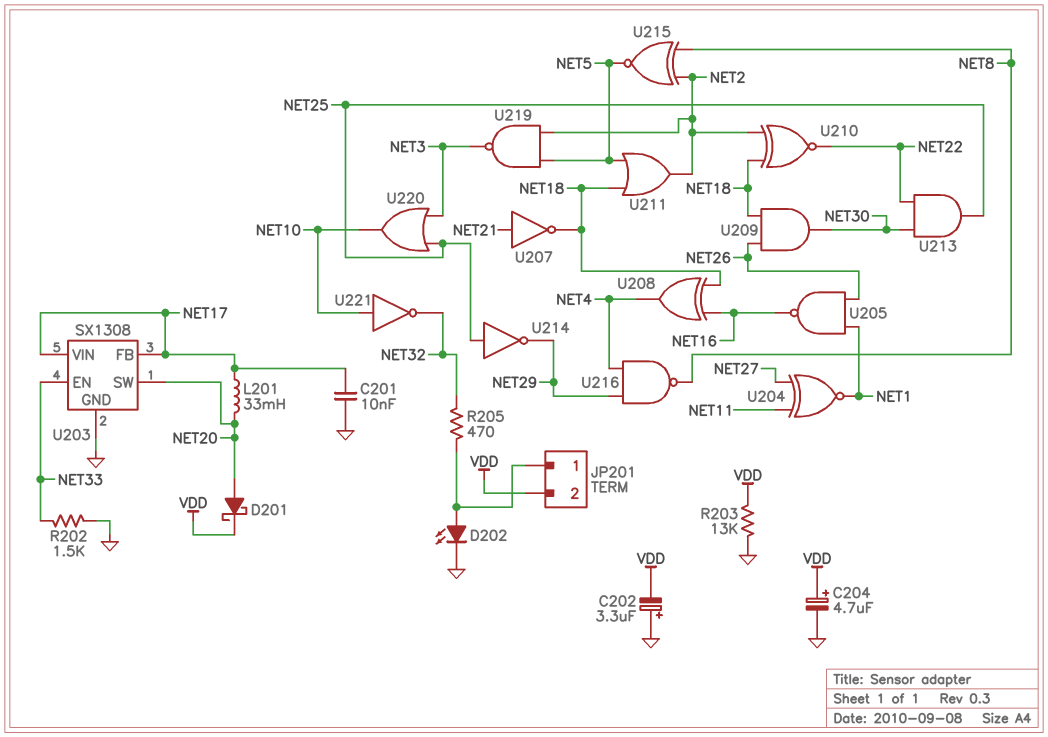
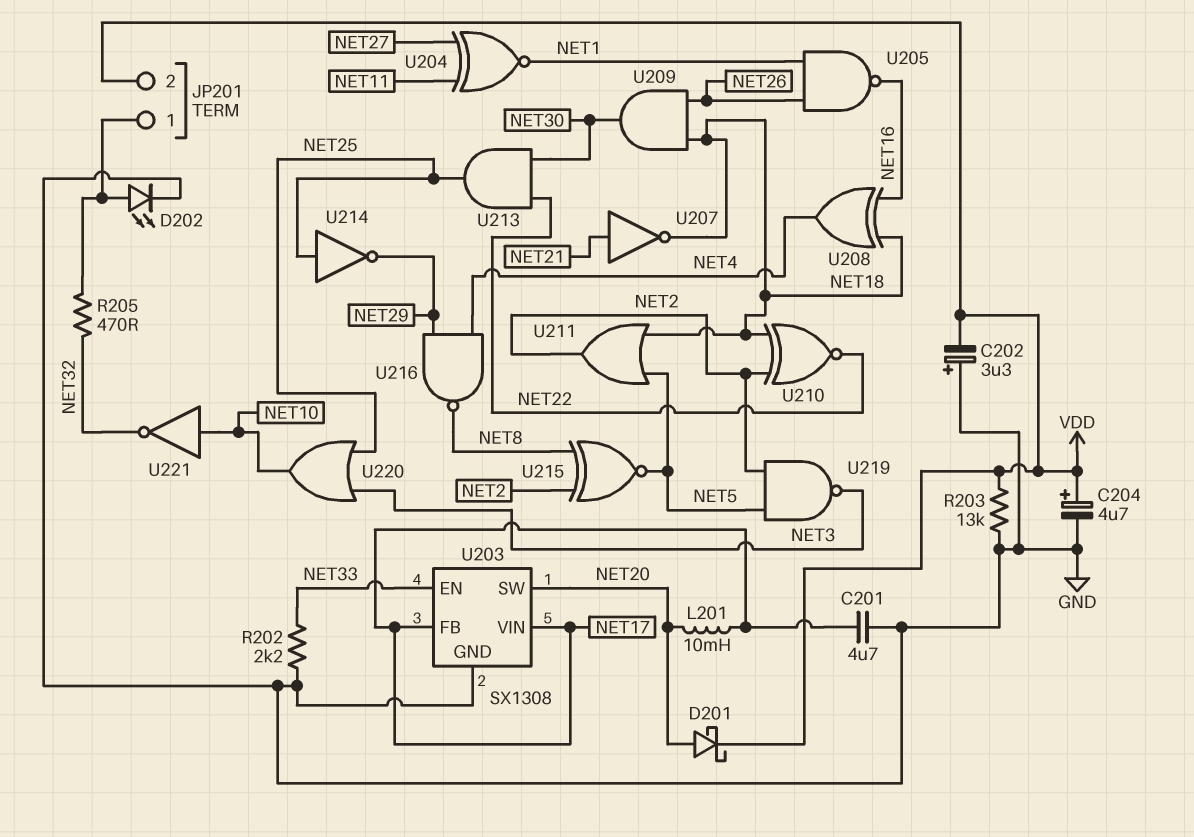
C201: 10nF (GND, NET17) -> 4.7uF (GND, NET17)
L201: 33mH (NET17, NET20) -> 10mH (NET17, NET20)
R202: 1.5k (GND, NET33) -> 2.2k (GND, NET33)

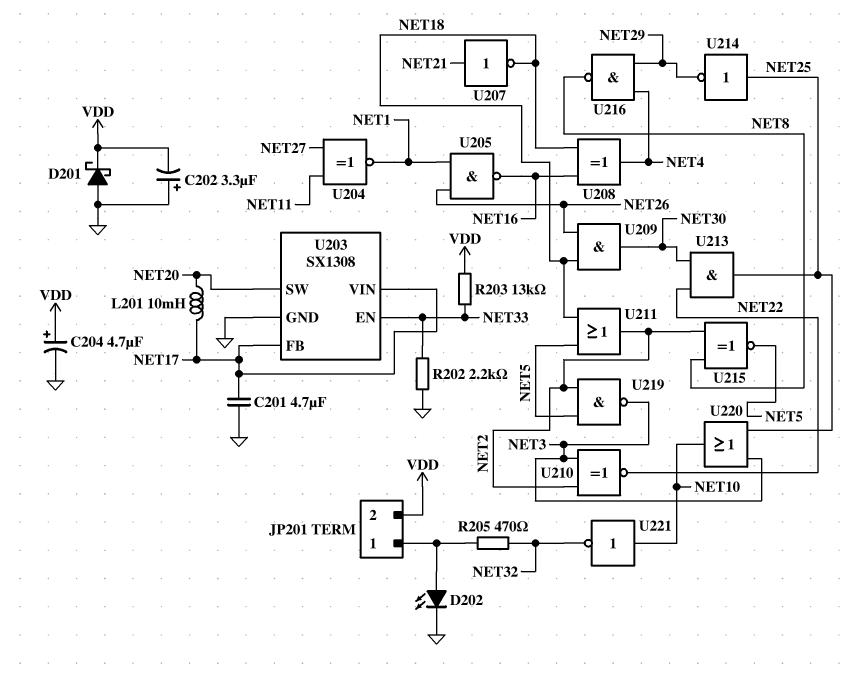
D201: schottky (A NET20, K VDD) -> schottky (A GND, K VDD)
R203: 13k (GND, VDD) -> 13k (NET33, VDD)
U210: XNOR (in NET2, in NET18, out NET22) -> XNOR (in NET2, in NET3, out NET22)

